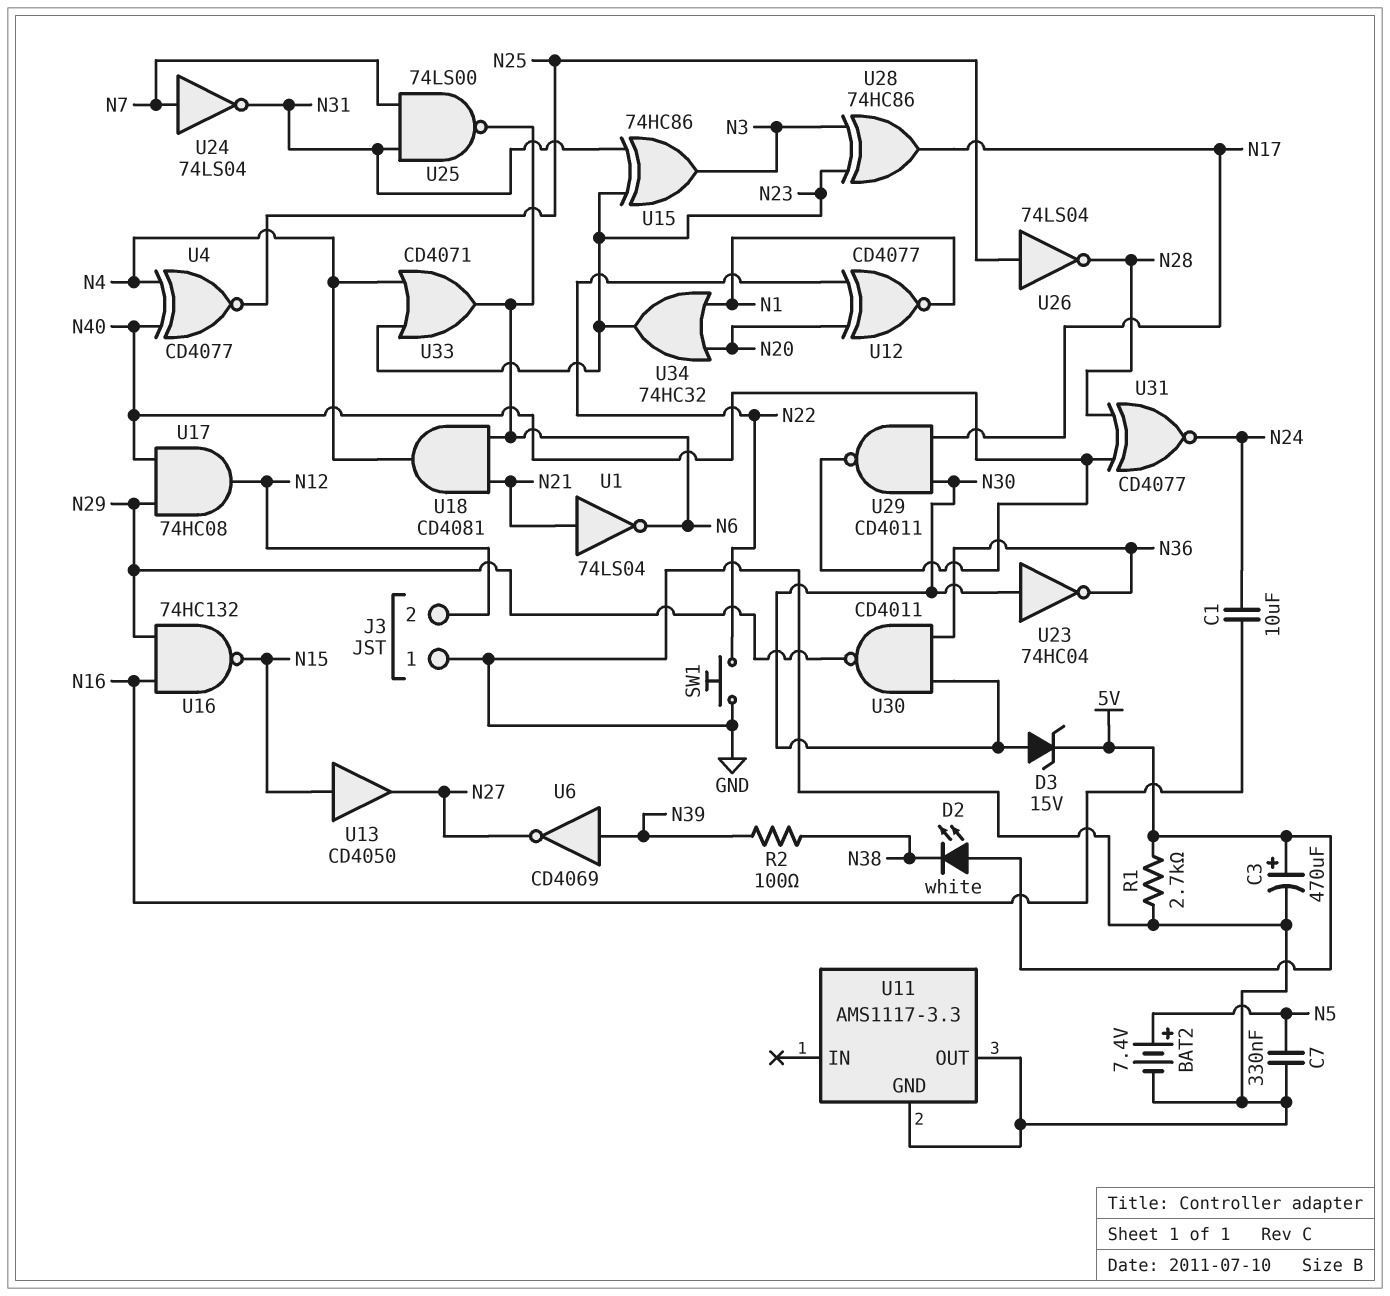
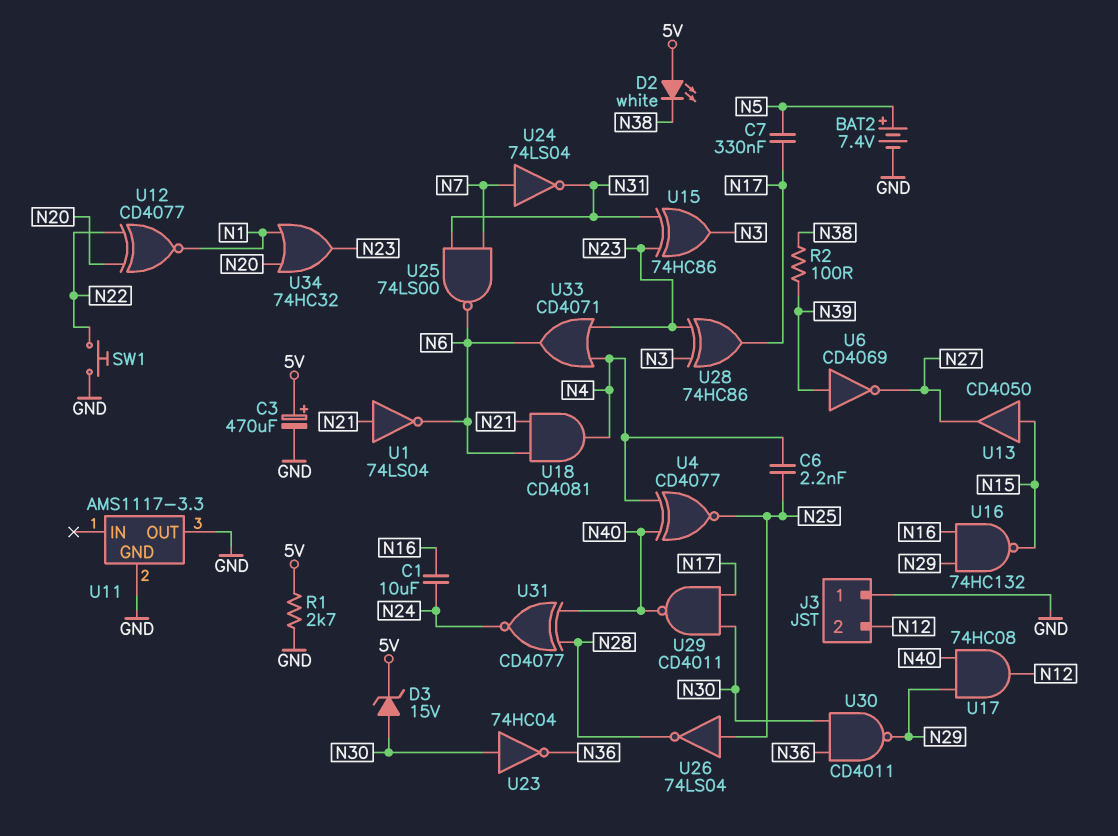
C6: none -> 2.2nF (N4, N25)
C7: 330nF (GND, N5) -> 330nF (N5, N17)

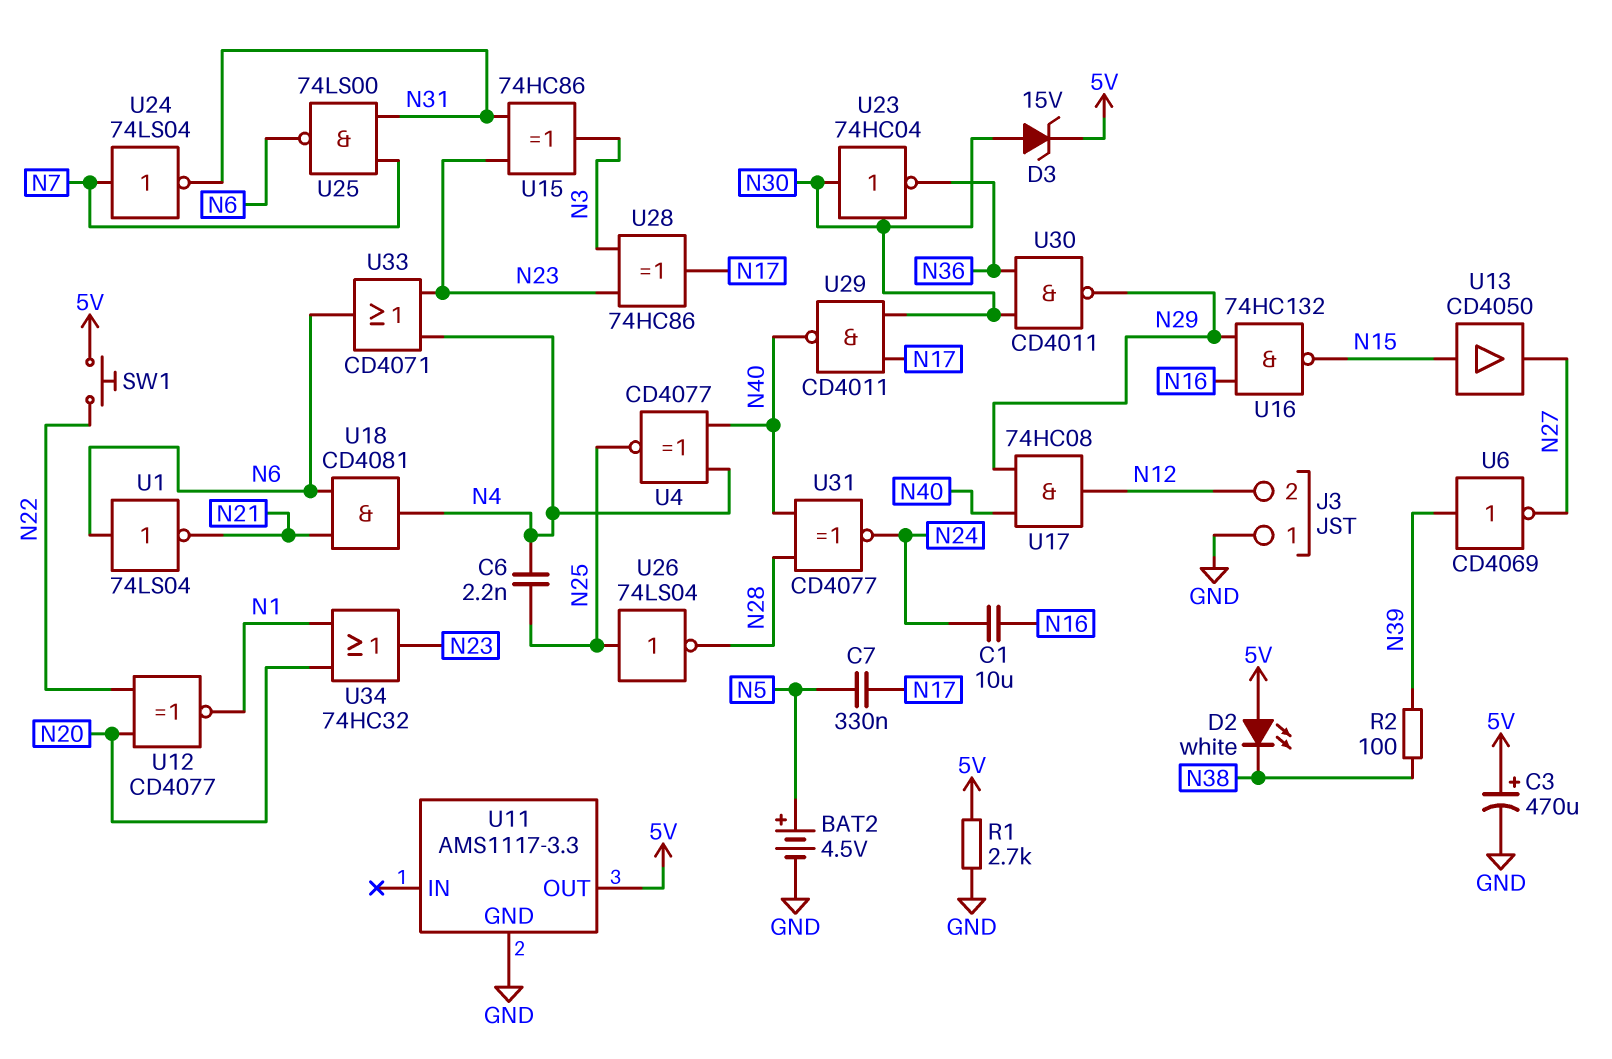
BAT2: 7.4V (plus N5, minus GND) -> 4.5V (plus N5, minus GND)
SW1: button (GND, N22) -> button (5V, N22)
U1: NOT 74LS04 (in N21, out N6) -> NOT 74LS04 (in N6, out N21)
U11 pin OUT: GND -> 5V

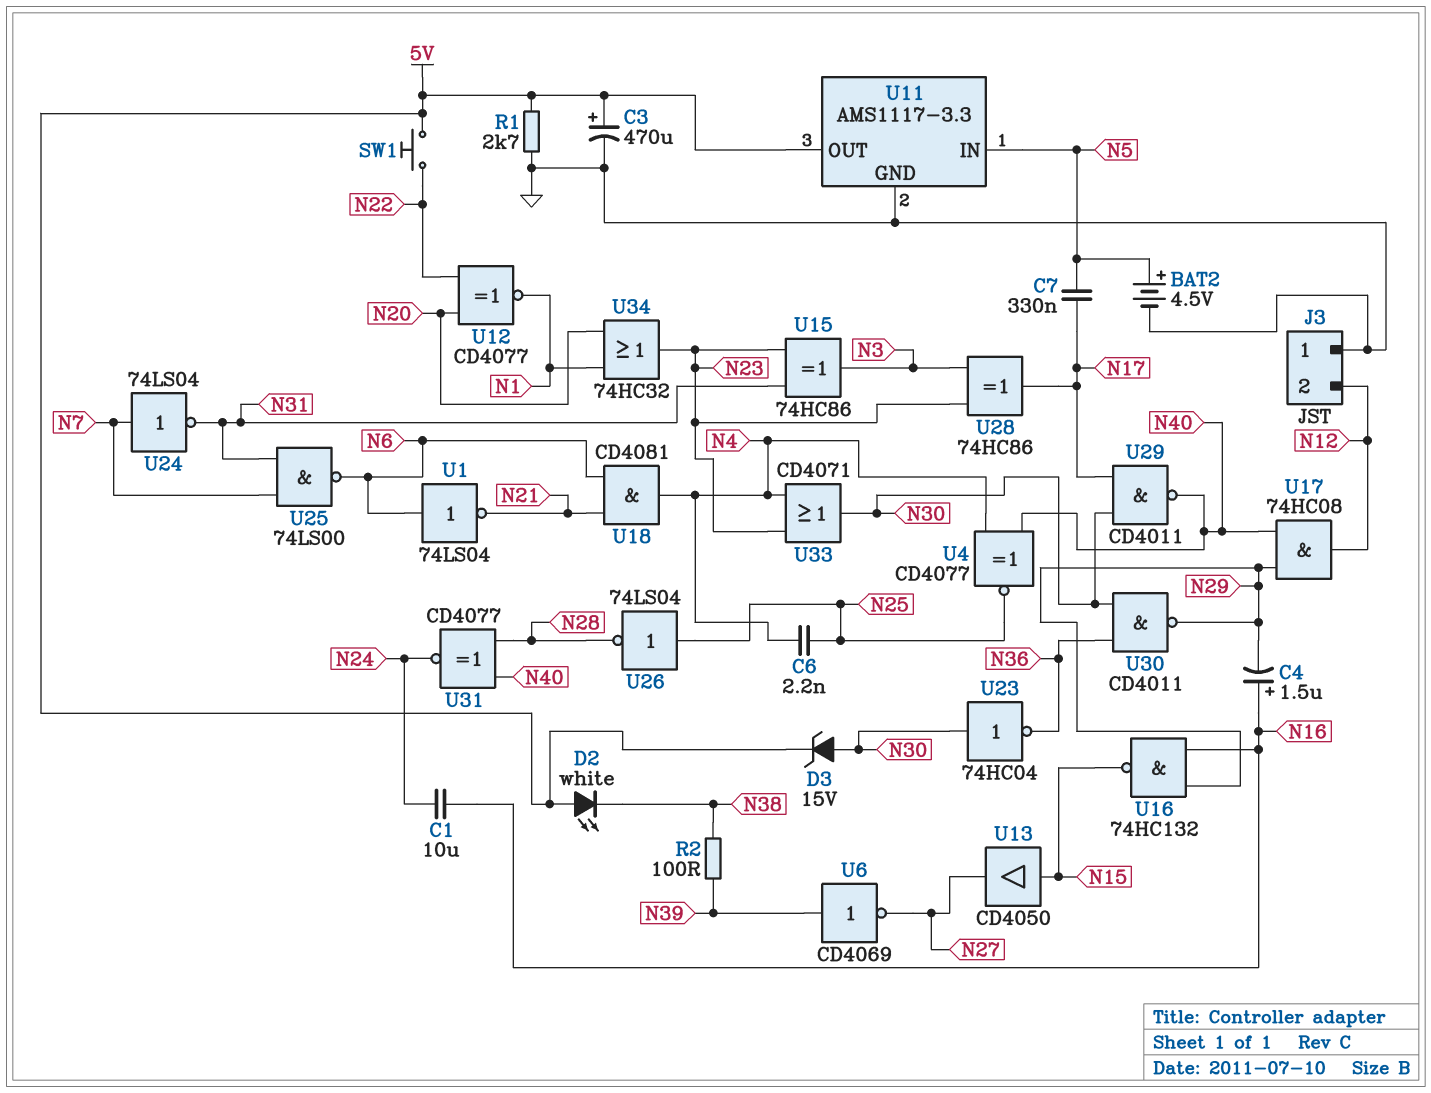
C4: none -> 1.5uF (plus N16, minus N29)
U11 pin IN: none -> N5
U33: OR CD4071 (in N4, in N23, out N6) -> OR CD4071 (in N4, in N23, out N30)

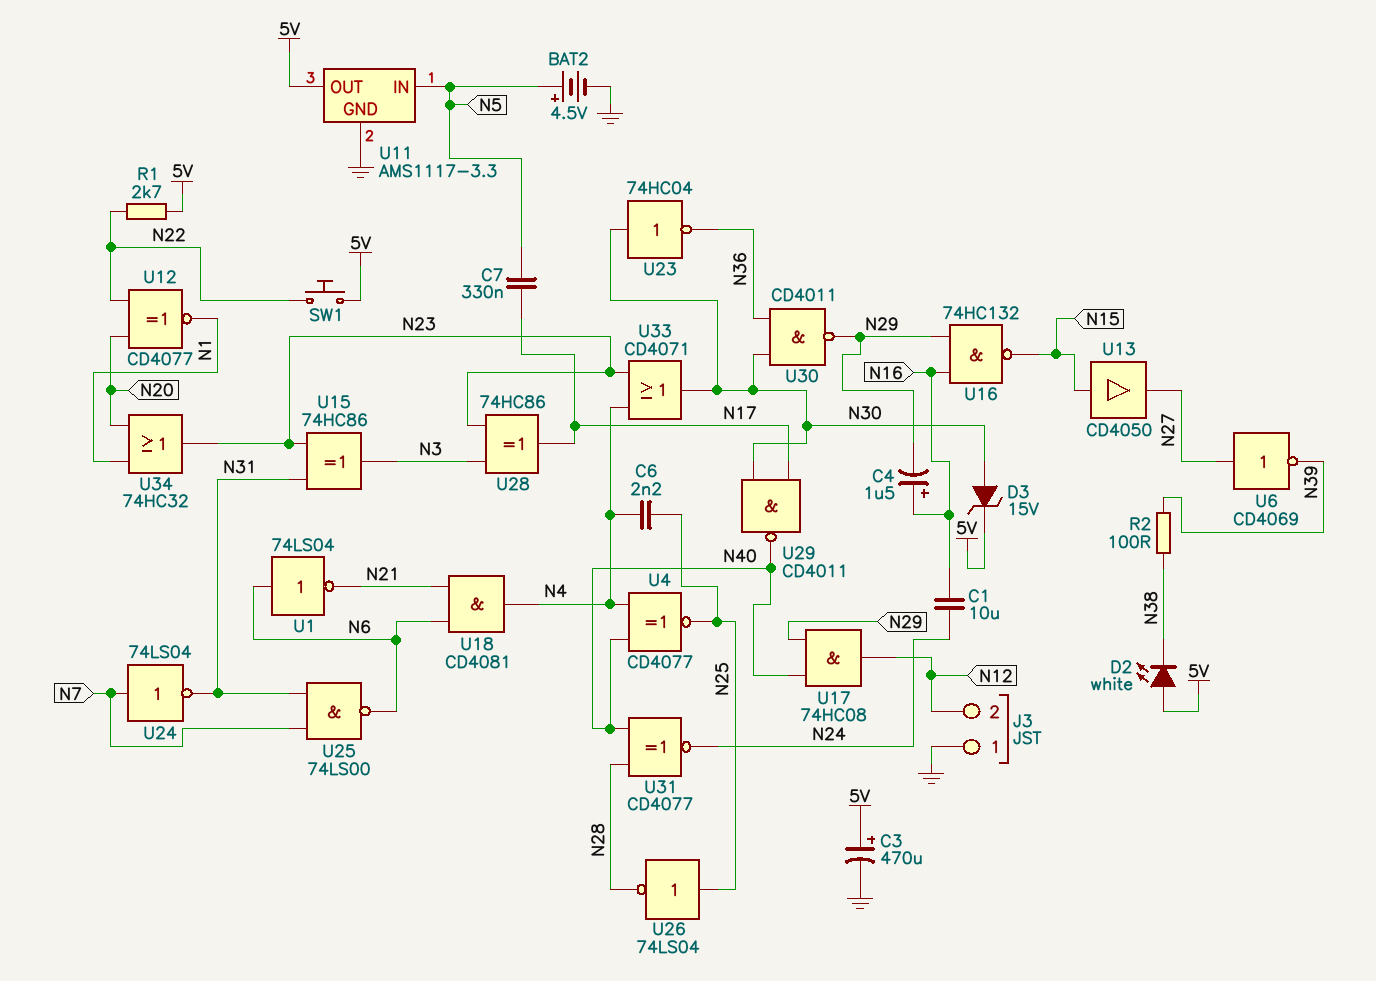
R1: 2.7k (5V, GND) -> 2.7k (5V, N22)
U6: NOT CD4069 (in N39, out N27) -> NOT CD4069 (in N27, out N39)

